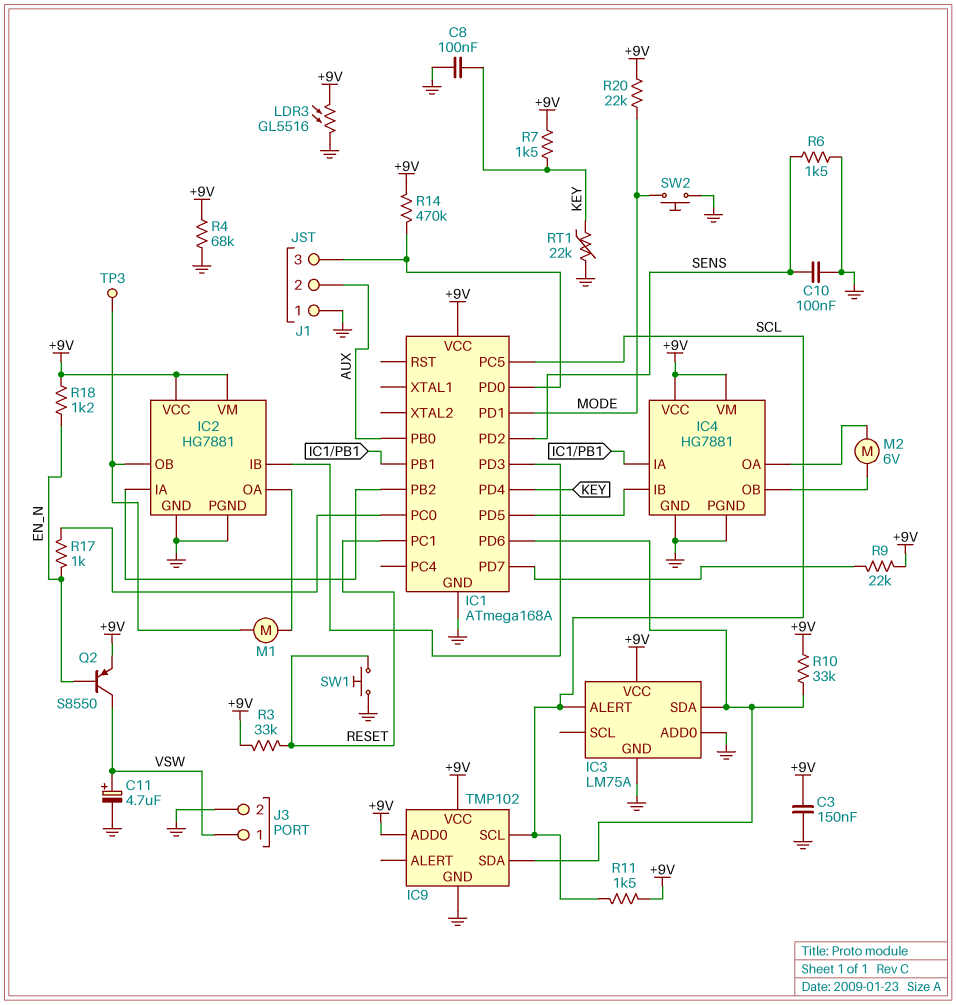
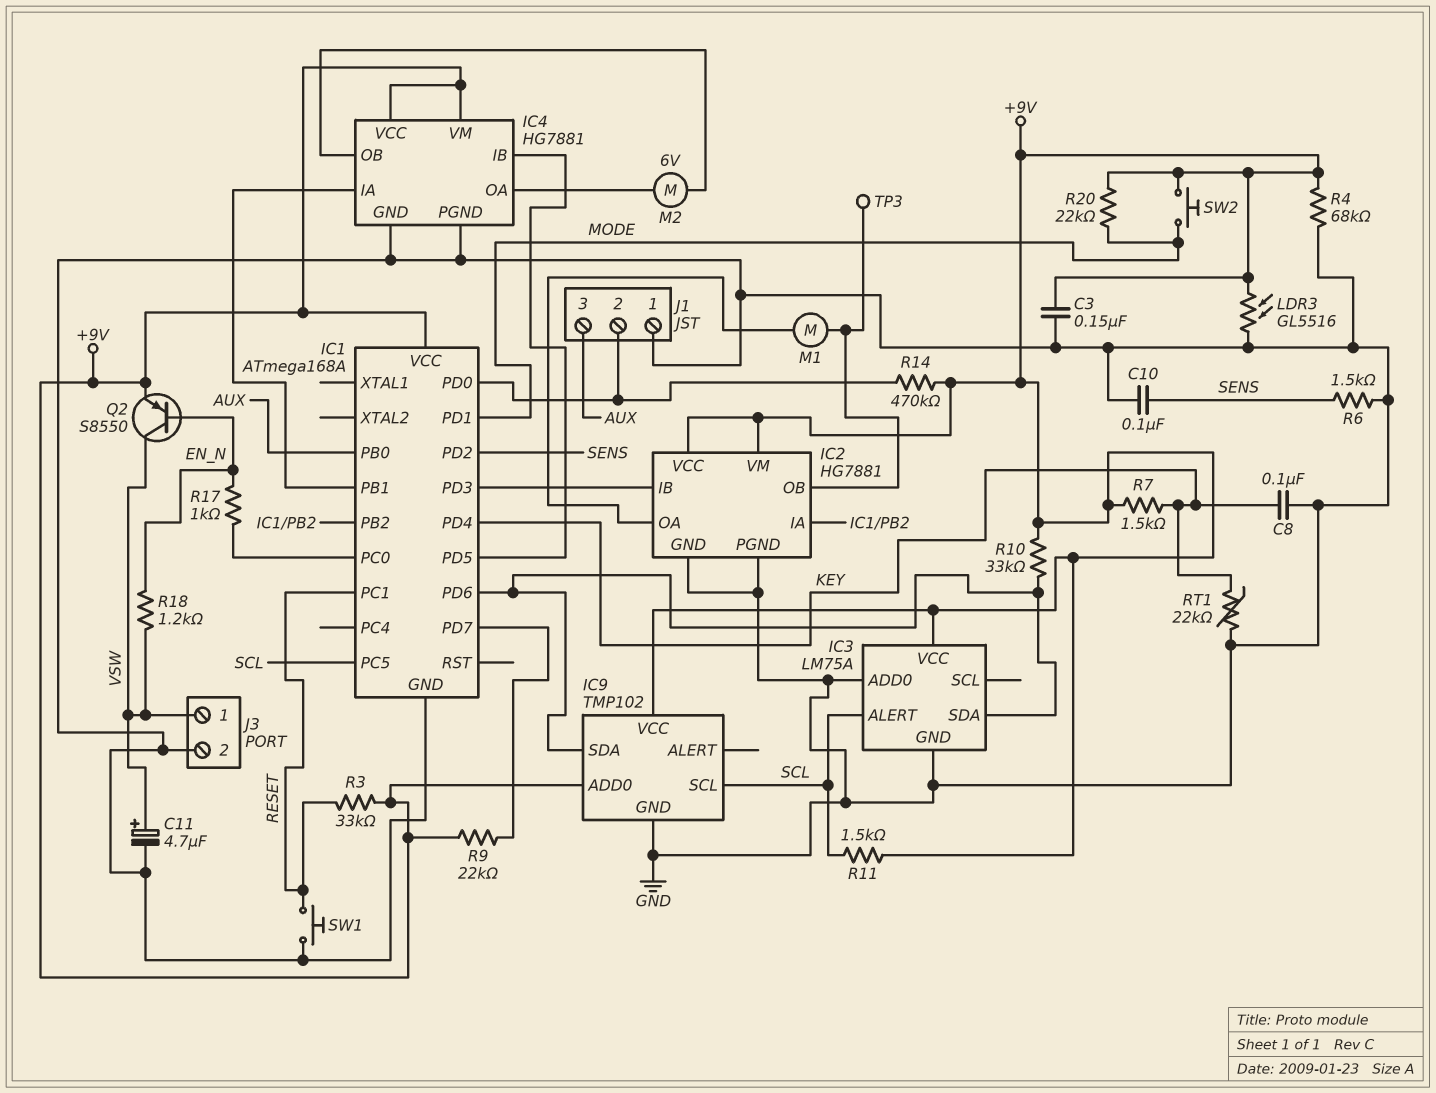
J1 pin 2: AUX -> IC1/PD0
J1 pin 3: IC1/PD0 -> AUX
R18: 1.2k (+9V, EN_N) -> 1.2k (EN_N, VSW)
SW2: button (GND, MODE) -> button (+9V, MODE)

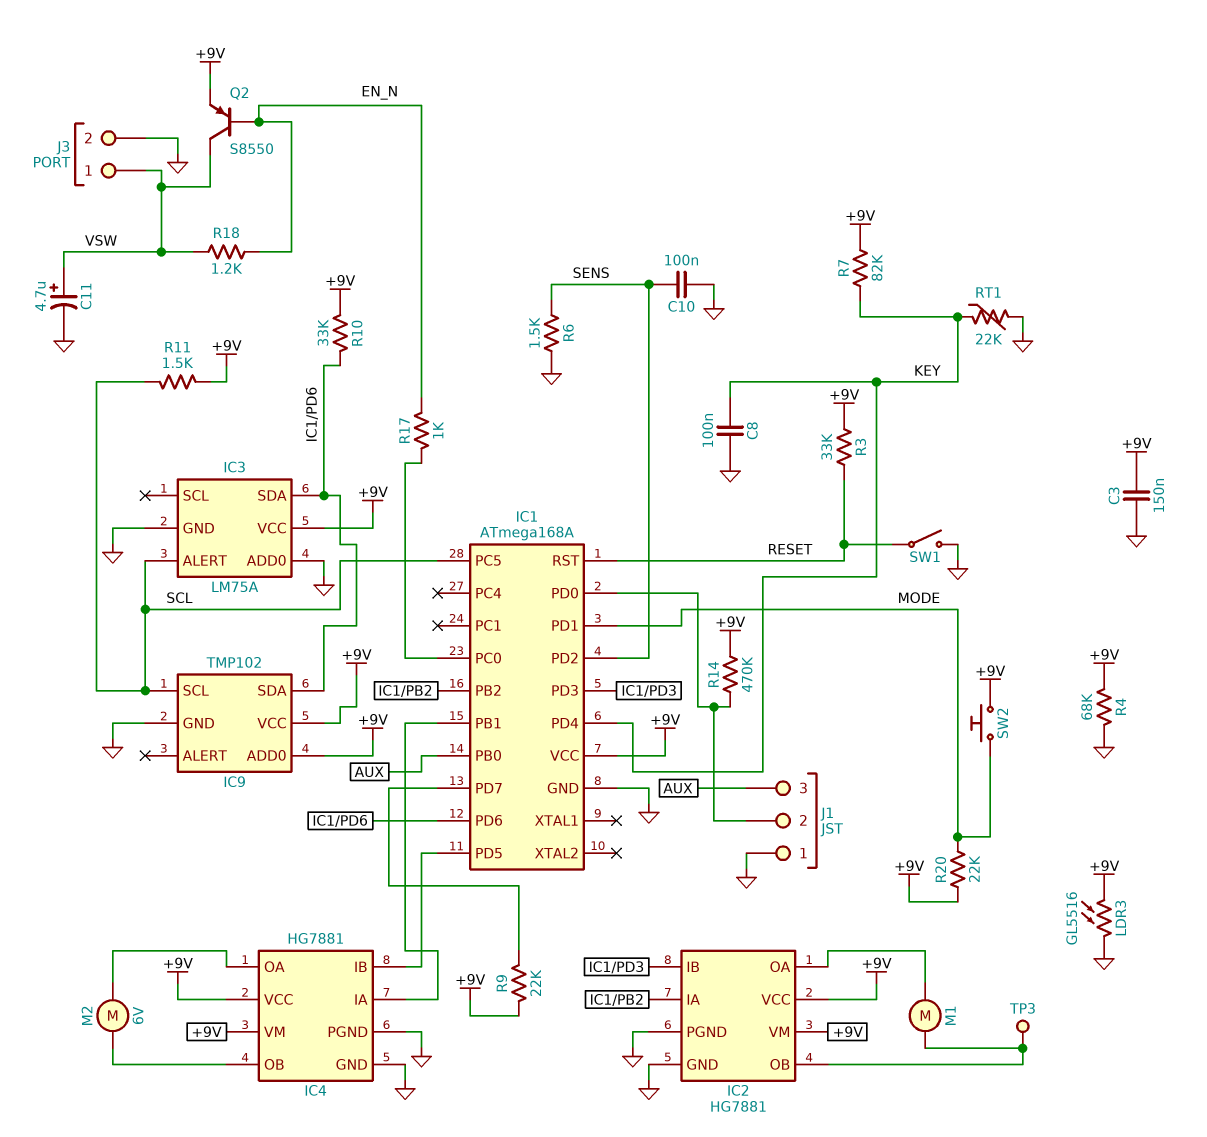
IC1 pin PC1: RESET -> none
IC1 pin RST: none -> RESET
R7: 1.5k (+9V, KEY) -> 82k (+9V, KEY)
SW1: button (GND, RESET) -> switch (GND, RESET)

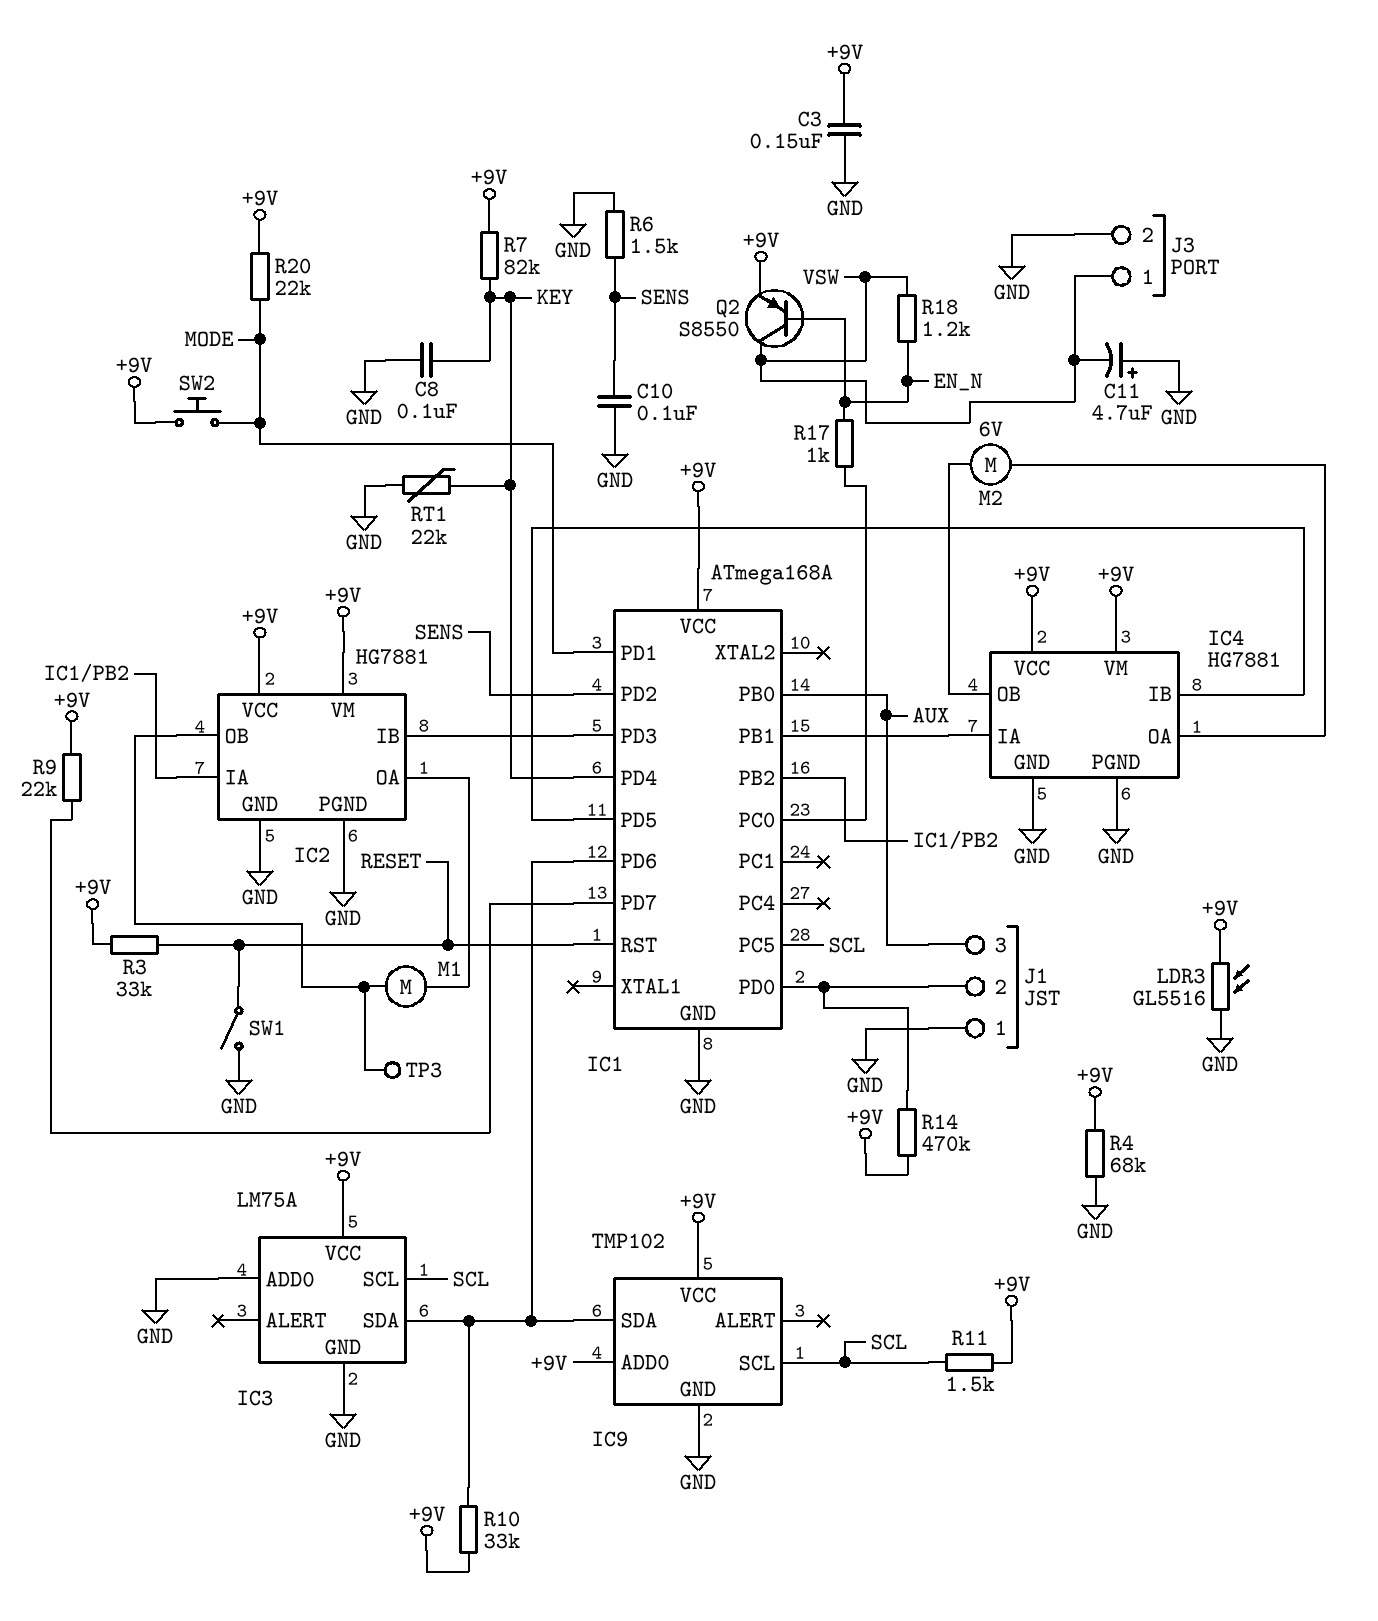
C11: 4.7uF (plus VSW, minus GND) -> 4.7uF (plus GND, minus VSW)
IC3 pin ALERT: SCL -> none
IC3 pin SCL: none -> SCL

